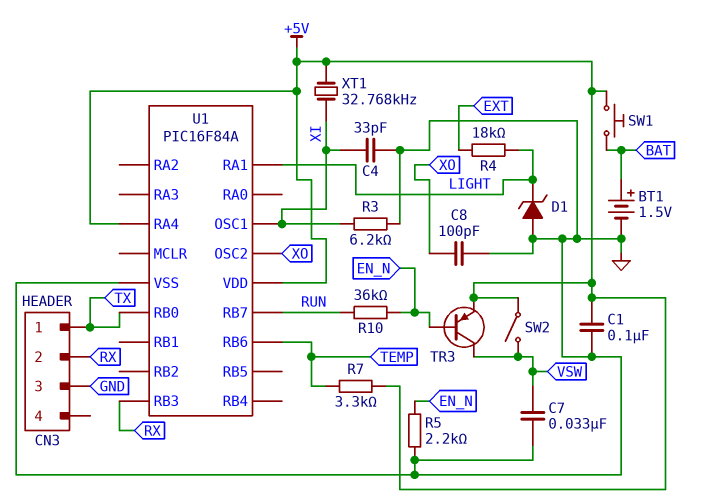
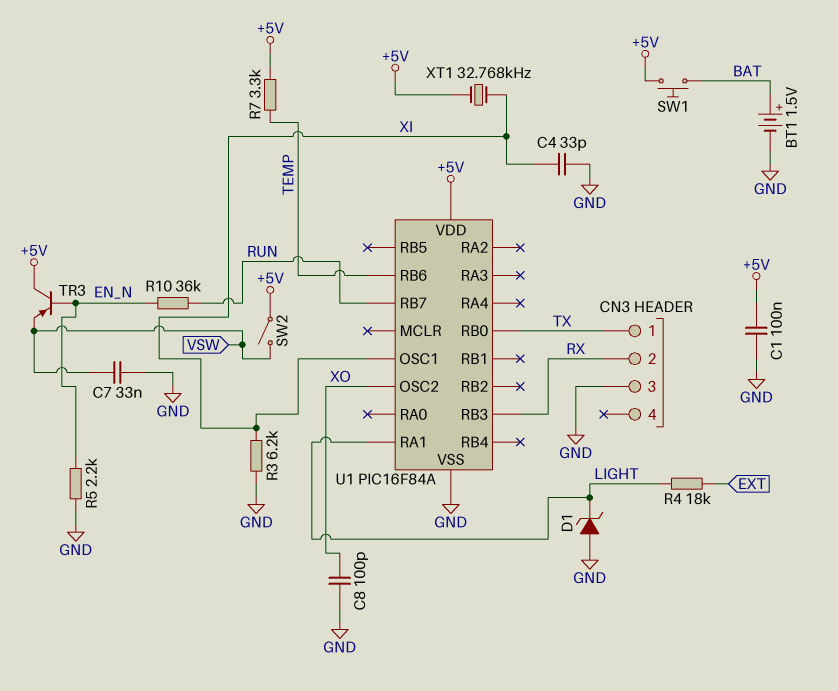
TR3: PNP (B EN_N, C VSW, E +5V) -> PNP (B EN_N, C +5V, E VSW)
U1 pin RA4: +5V -> none

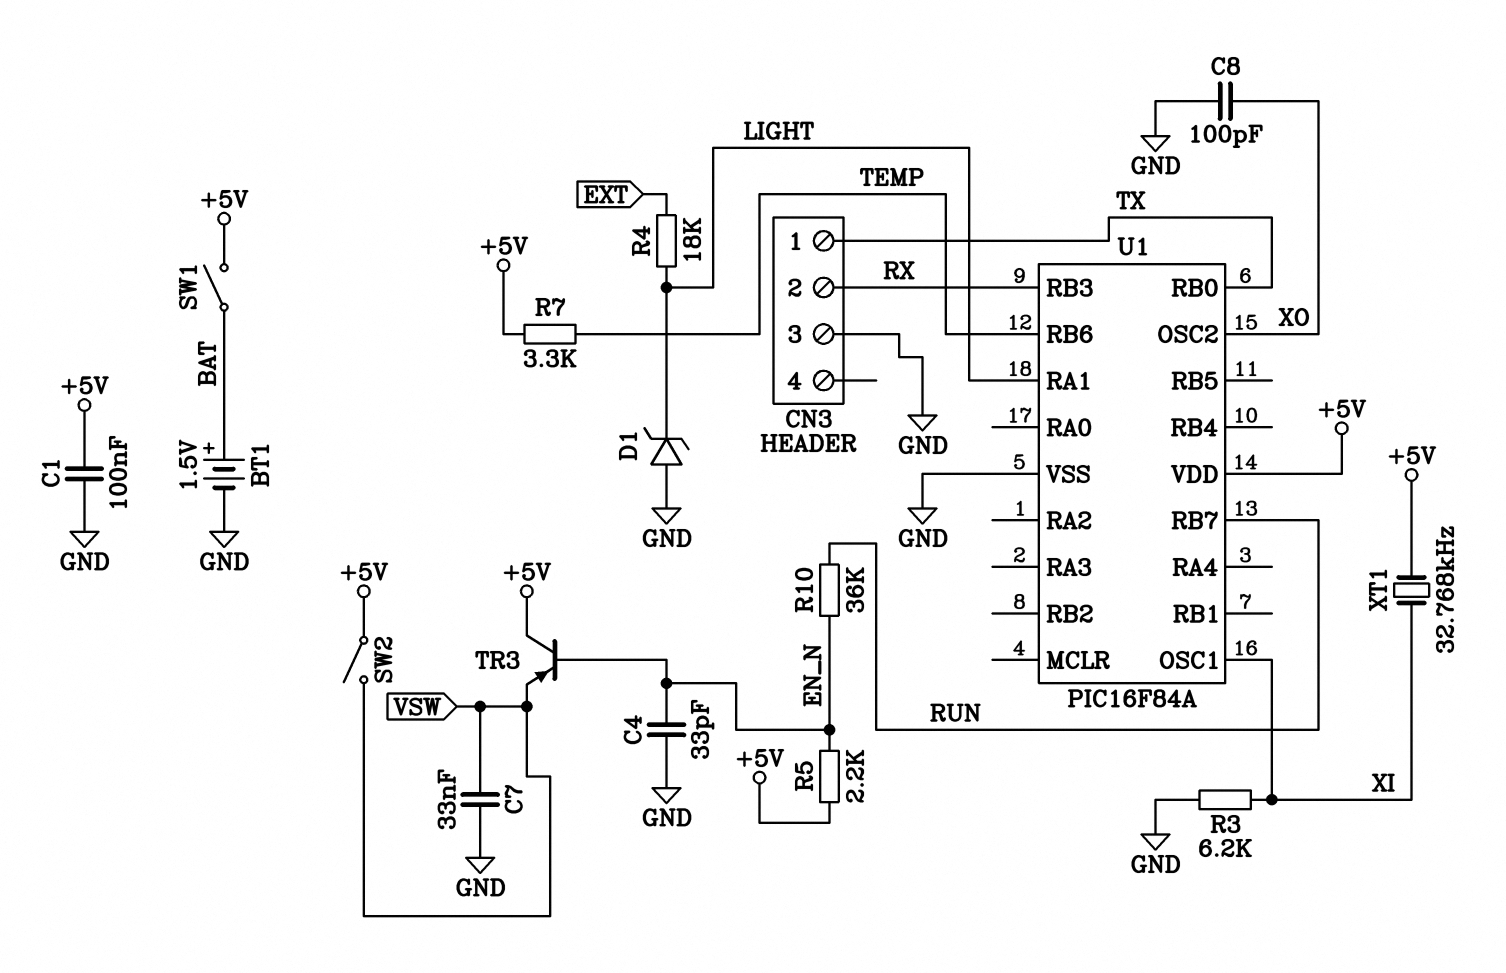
C4: 33pF (GND, XI) -> 33pF (EN_N, GND)
R5: 2.2k (EN_N, GND) -> 2.2k (+5V, EN_N)
SW1: button (+5V, BAT) -> switch (+5V, BAT)

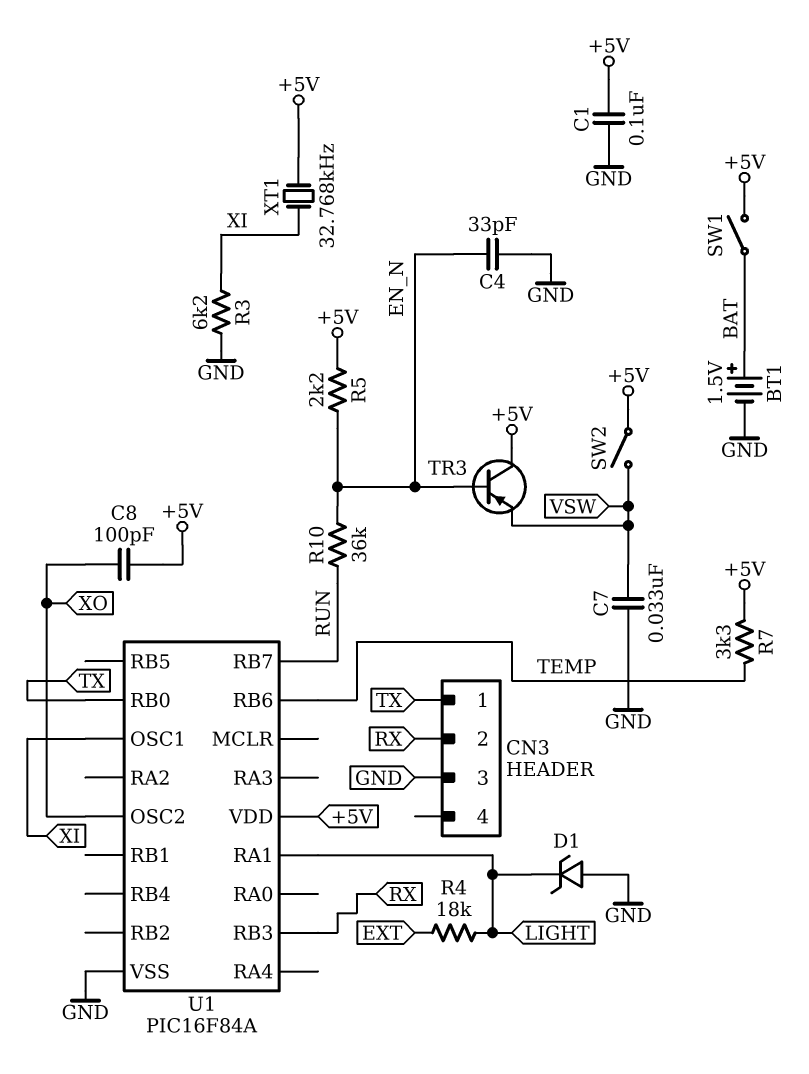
C8: 100pF (GND, XO) -> 100pF (+5V, XO)

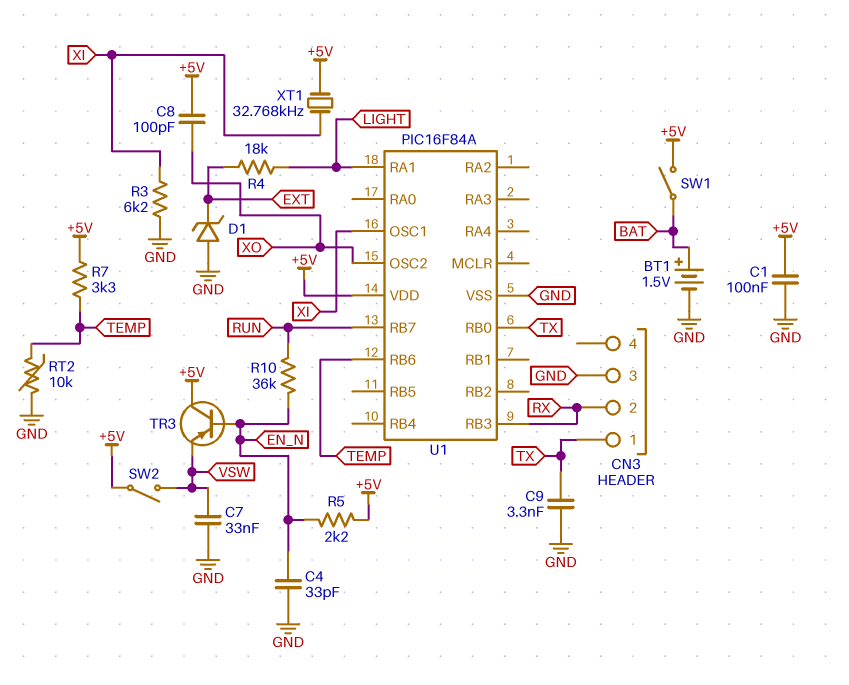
C9: none -> 3.3nF (GND, TX)
D1: zener (A GND, K LIGHT) -> zener (A GND, K EXT)
RT2: none -> 10k (GND, TEMP)

